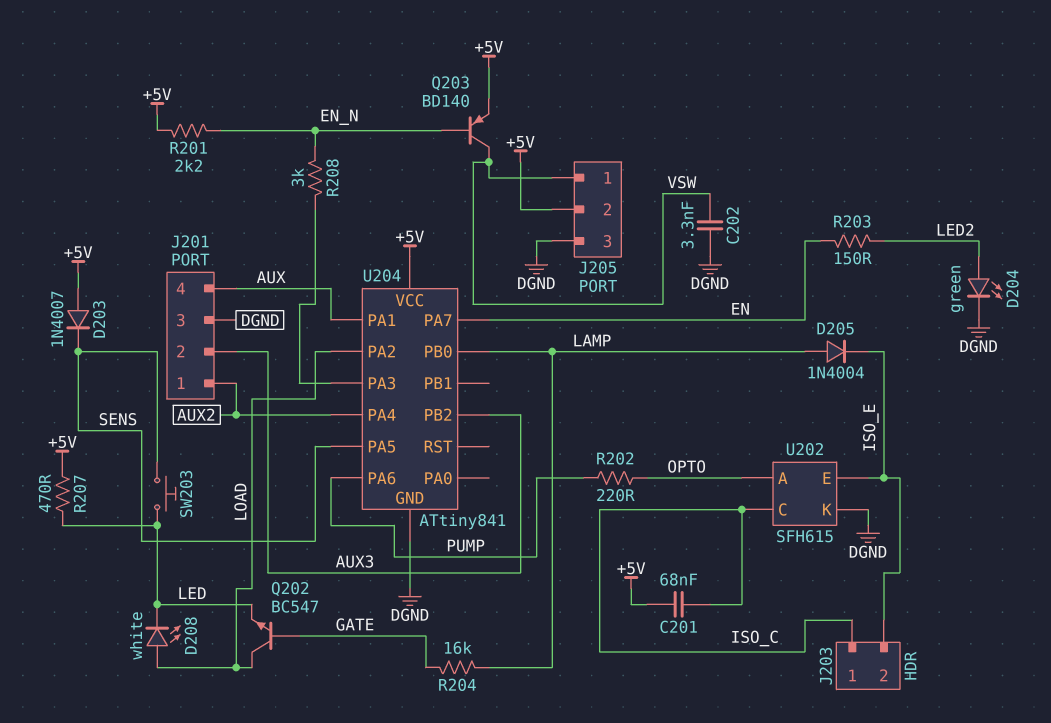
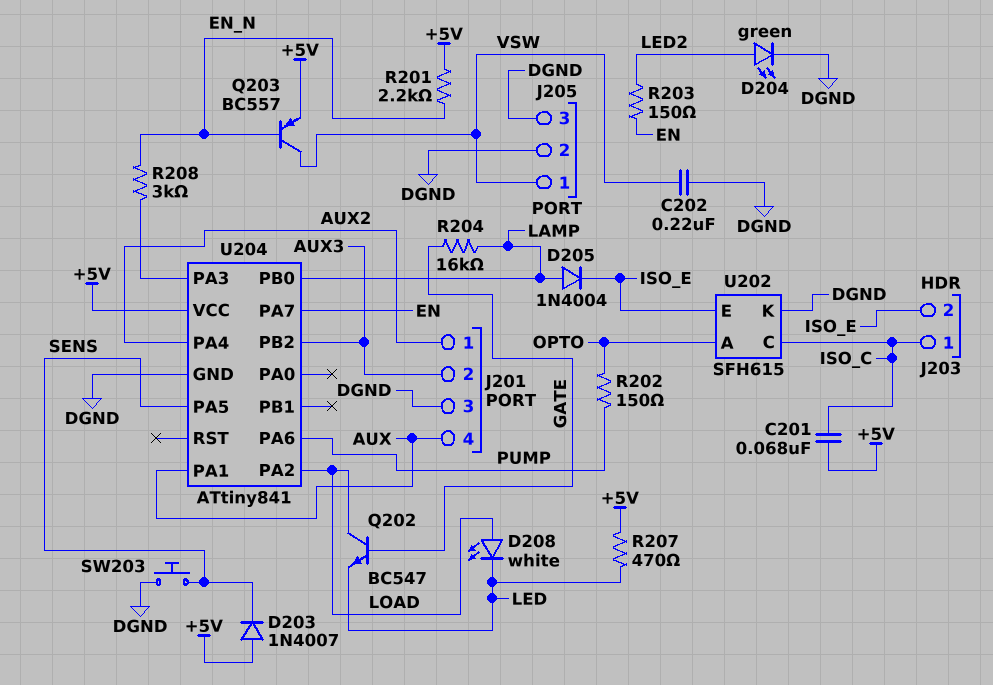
C202: 3.3nF (DGND, VSW) -> 220nF (DGND, VSW)
J205 pin 2: +5V -> DGND
Q203: PNP BD140 (B EN_N, C VSW, E +5V) -> PNP BC557 (B EN_N, C VSW, E +5V)
R202: 220 (OPTO, PUMP) -> 150 (OPTO, PUMP)
SW203: button (LED, SENS) -> button (DGND, SENS)

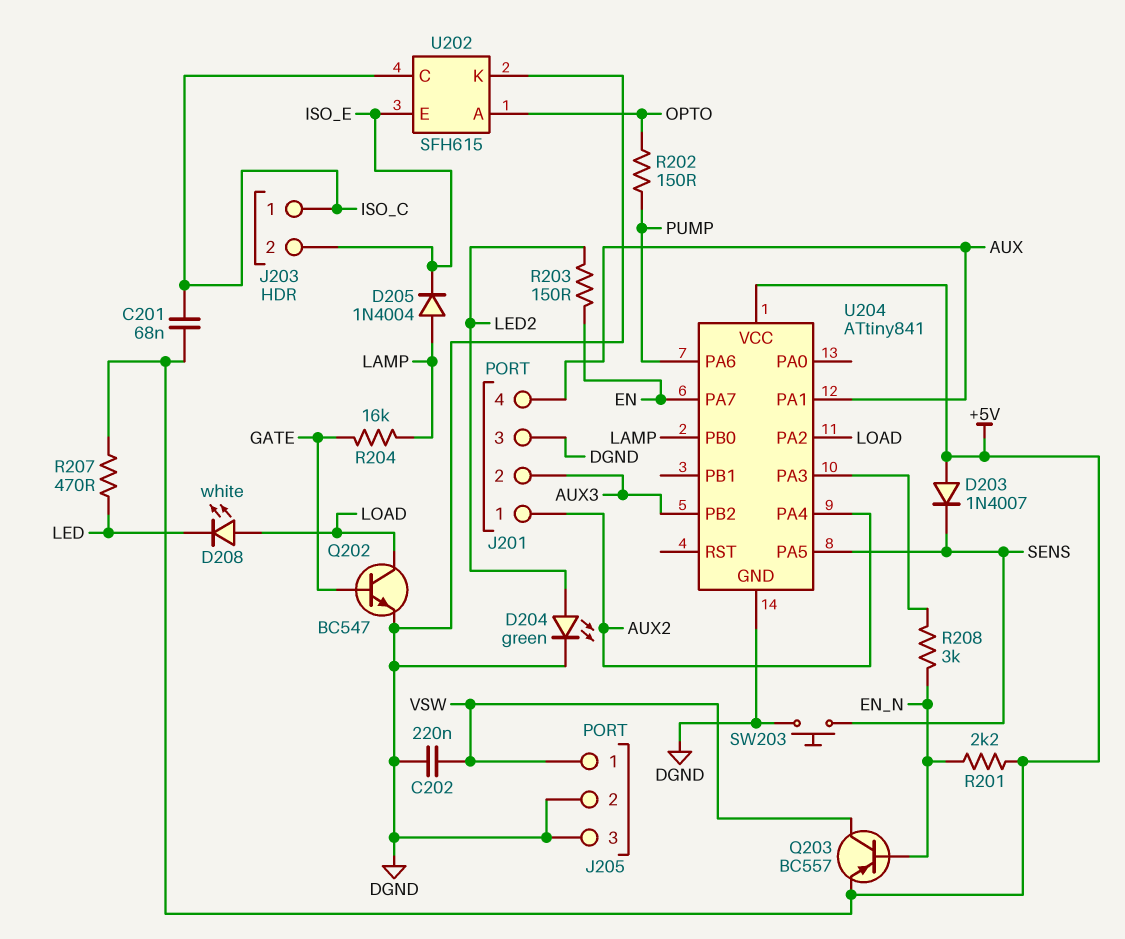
Q202: NPN BC547 (B GATE, C LOAD, E LED) -> NPN BC547 (B GATE, C LOAD, E DGND)

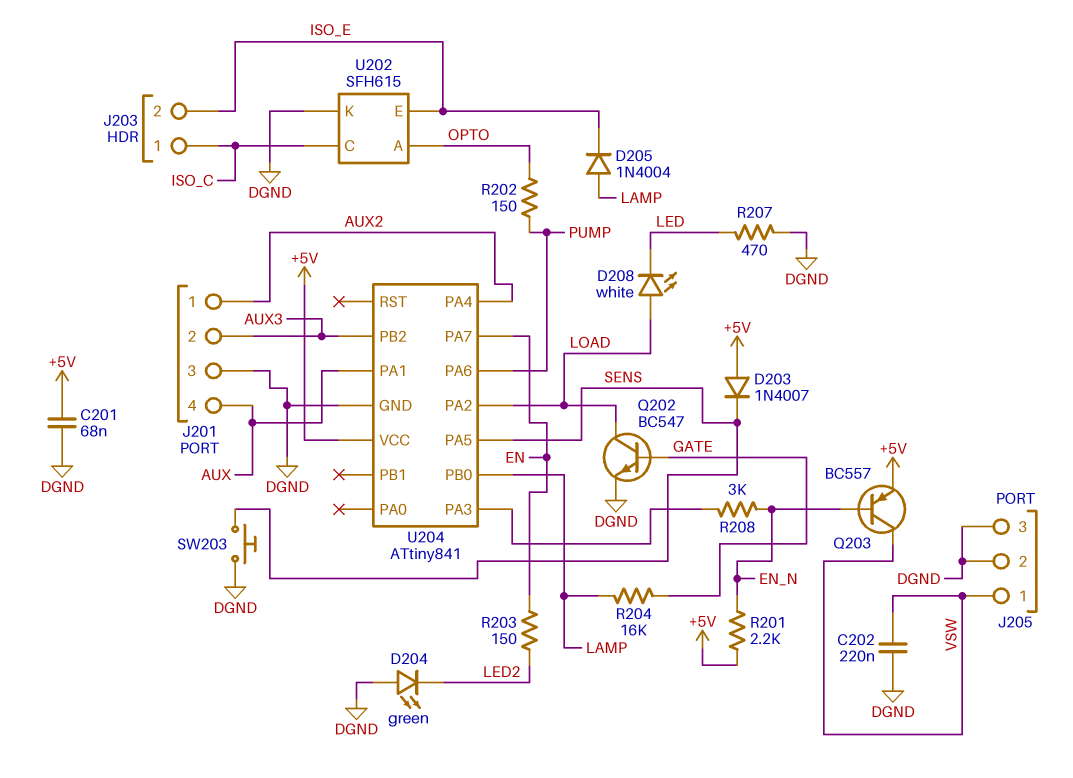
C201: 68nF (+5V, ISO_C) -> 68nF (+5V, DGND)
D204: LED green (A LED2, K DGND) -> LED green (A DGND, K LED2)
R207: 470 (+5V, LED) -> 470 (DGND, LED)

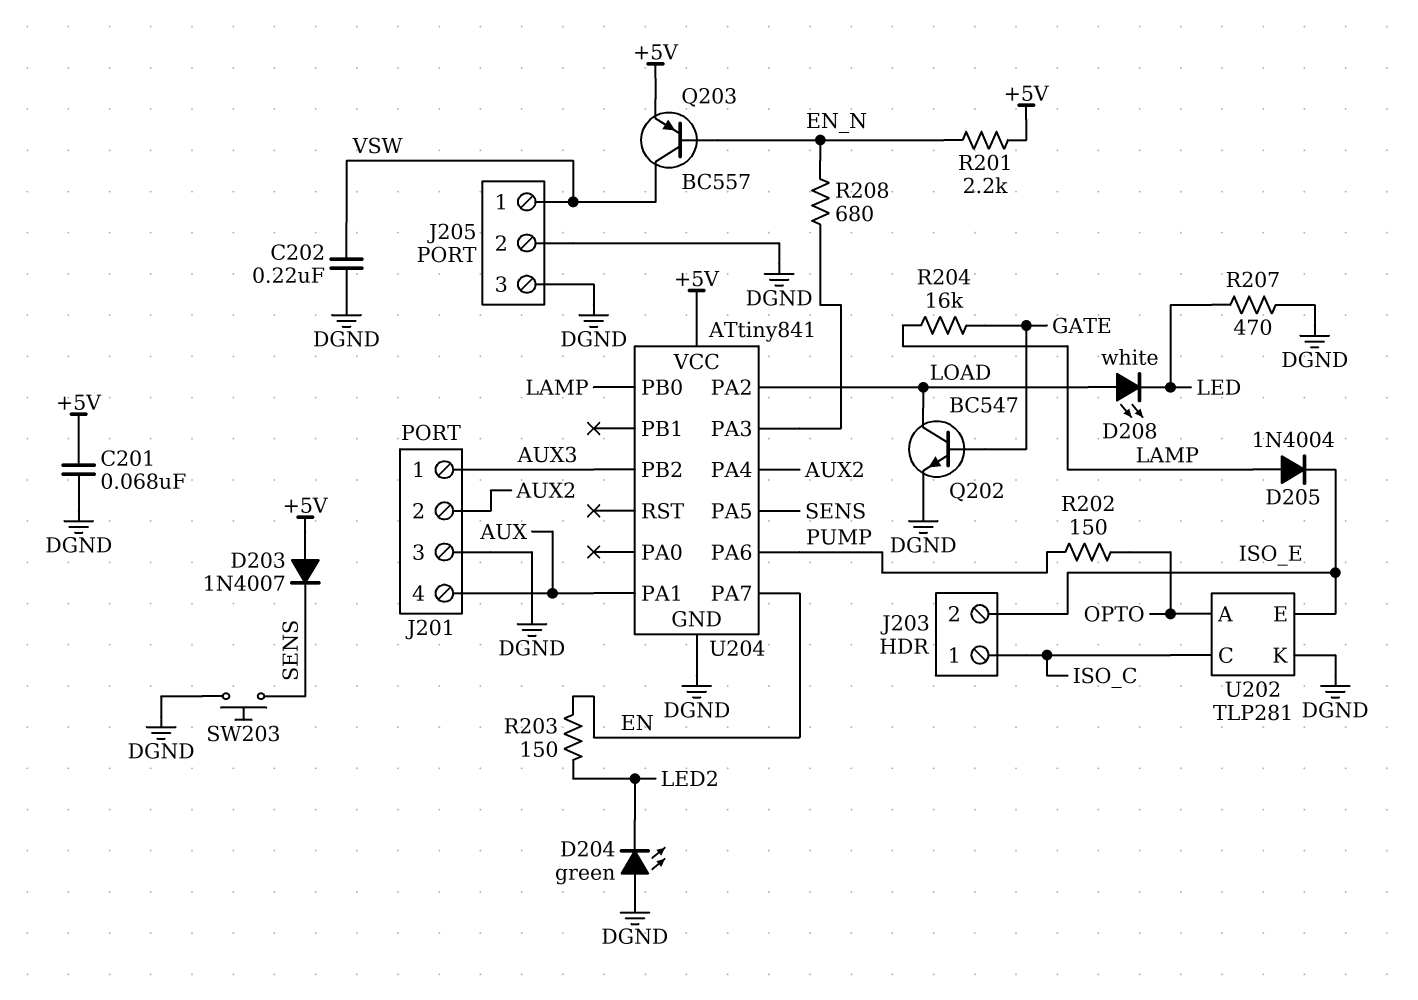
J201 pin 1: AUX2 -> AUX3
J201 pin 2: AUX3 -> AUX2
R208: 3k (EN_N, U204/PA3) -> 680 (EN_N, U204/PA3)
U202: SFH615 -> TLP281

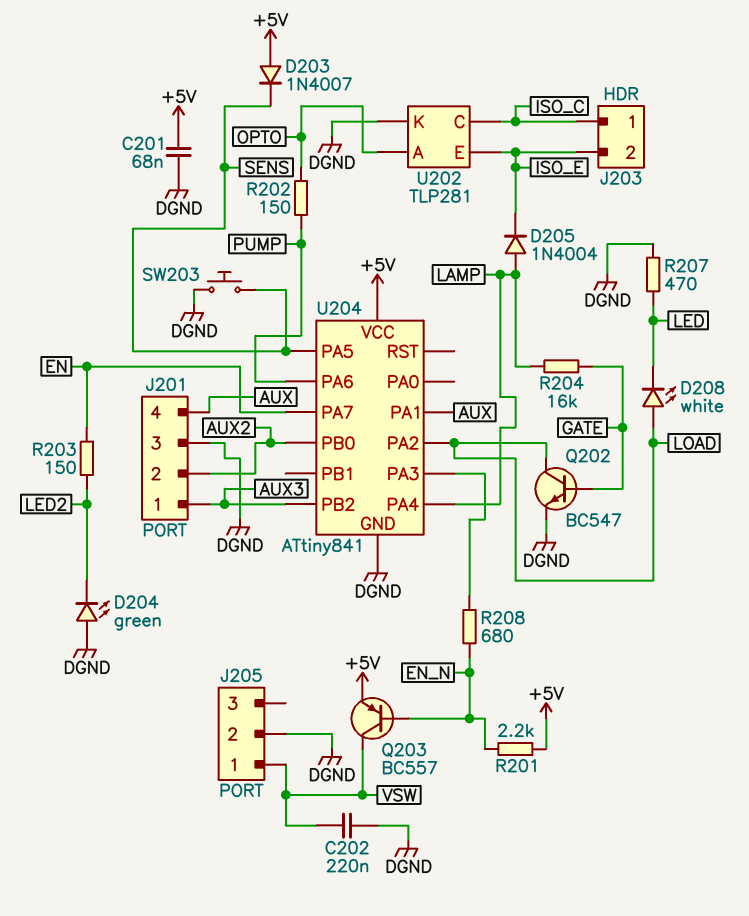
J205 pin 3: DGND -> none
U204 pin PA4: AUX2 -> LAMP
U204 pin PB0: LAMP -> AUX2

